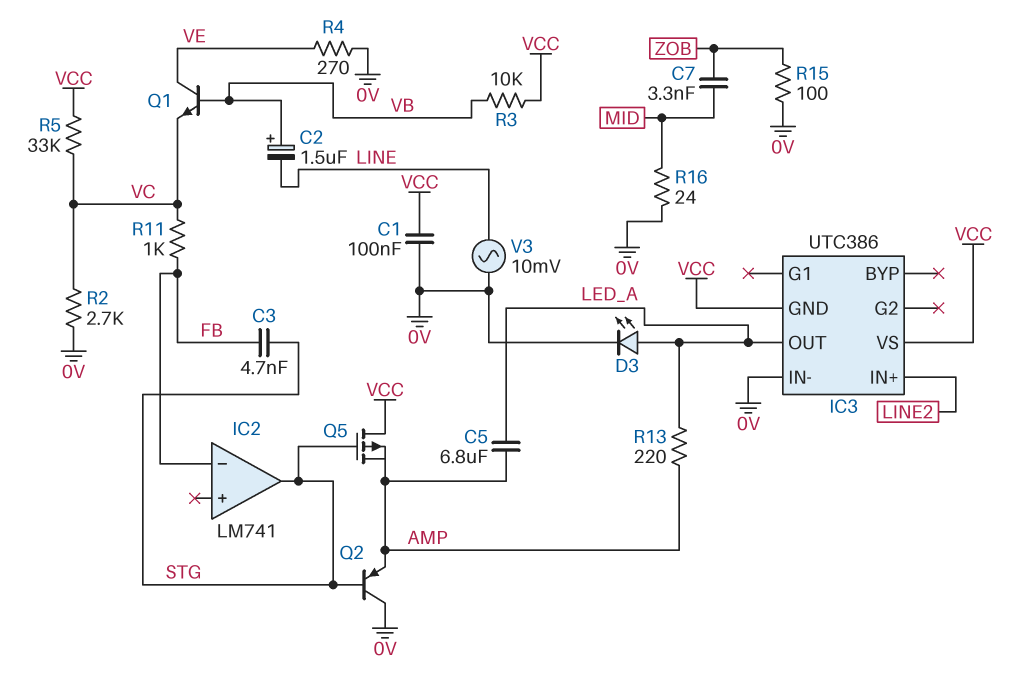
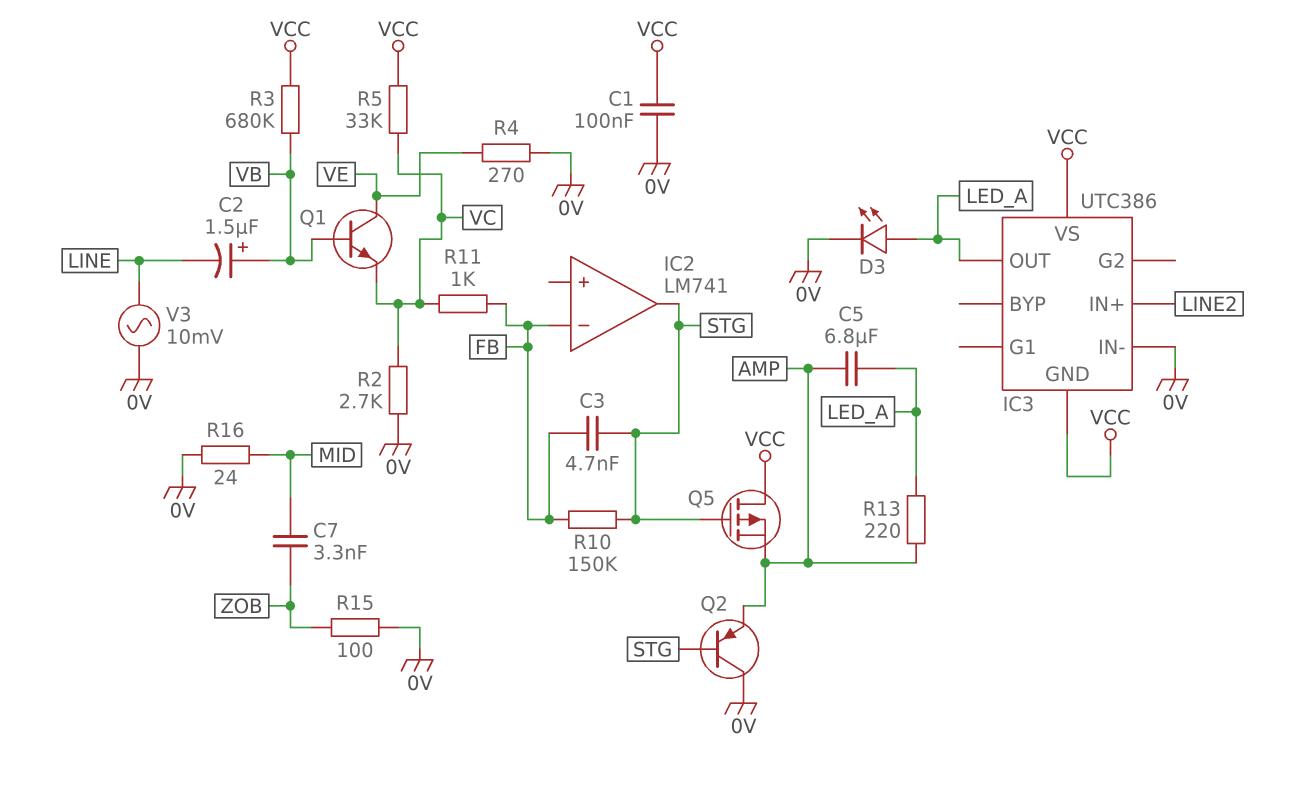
R3: 10k (VB, VCC) -> 680k (VB, VCC)
R10: none -> 150k (FB, STG)

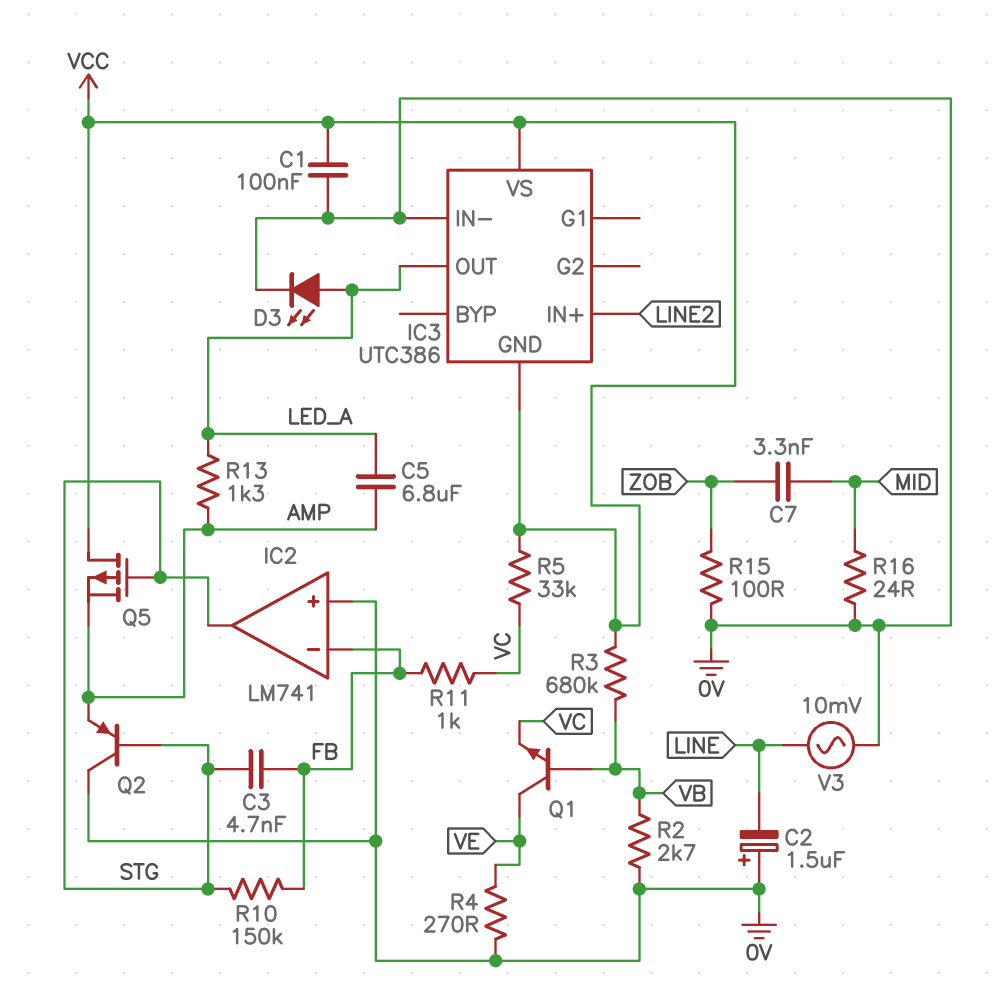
C2: 1.5uF (plus VB, minus LINE) -> 1.5uF (plus 0V, minus LINE)
IC2 pin in+: none -> 0V
R2: 2.7k (0V, VC) -> 2.7k (0V, VB)
R13: 220 (AMP, LED_A) -> 1.3k (AMP, LED_A)

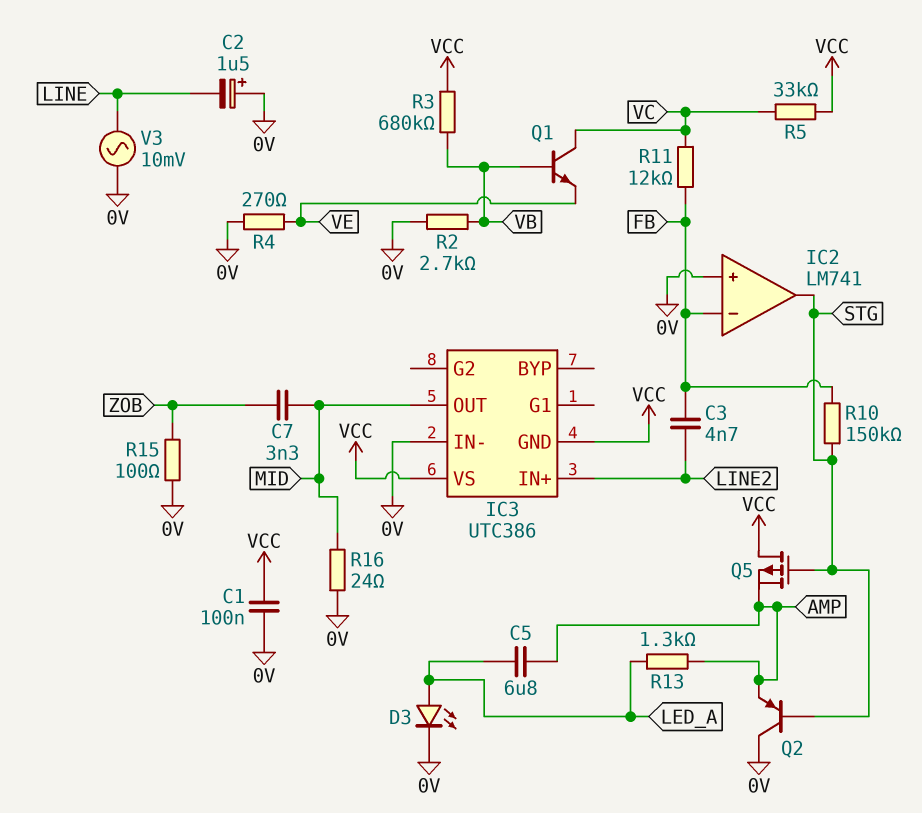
C3: 4.7nF (FB, STG) -> 4.7nF (FB, LINE2)
IC3 pin OUT: LED_A -> MID
Q1: NPN (B VB, C VE, E VC) -> NPN (B VB, C VC, E VE)
R11: 1k (FB, VC) -> 12k (FB, VC)

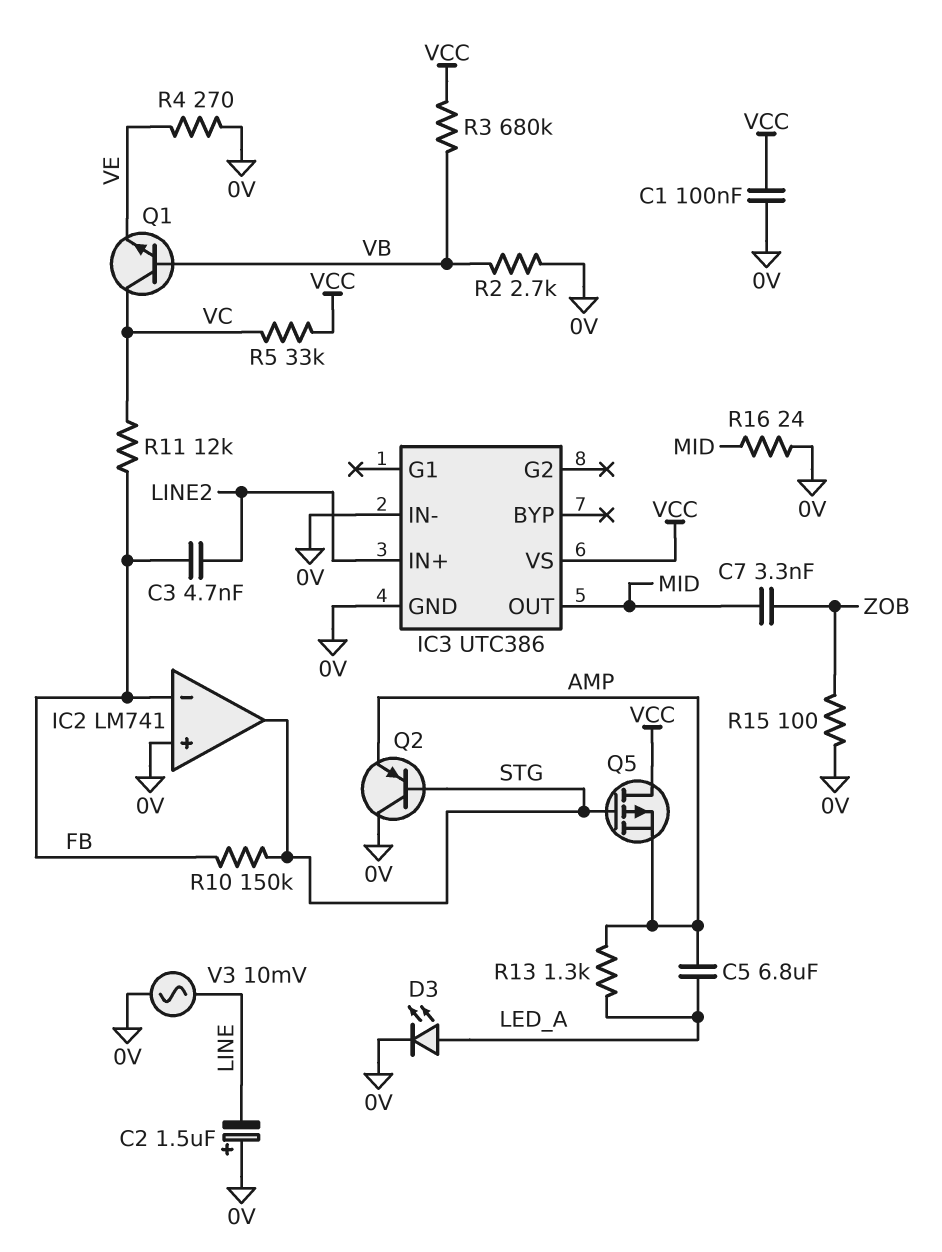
IC3 pin GND: VCC -> 0V

